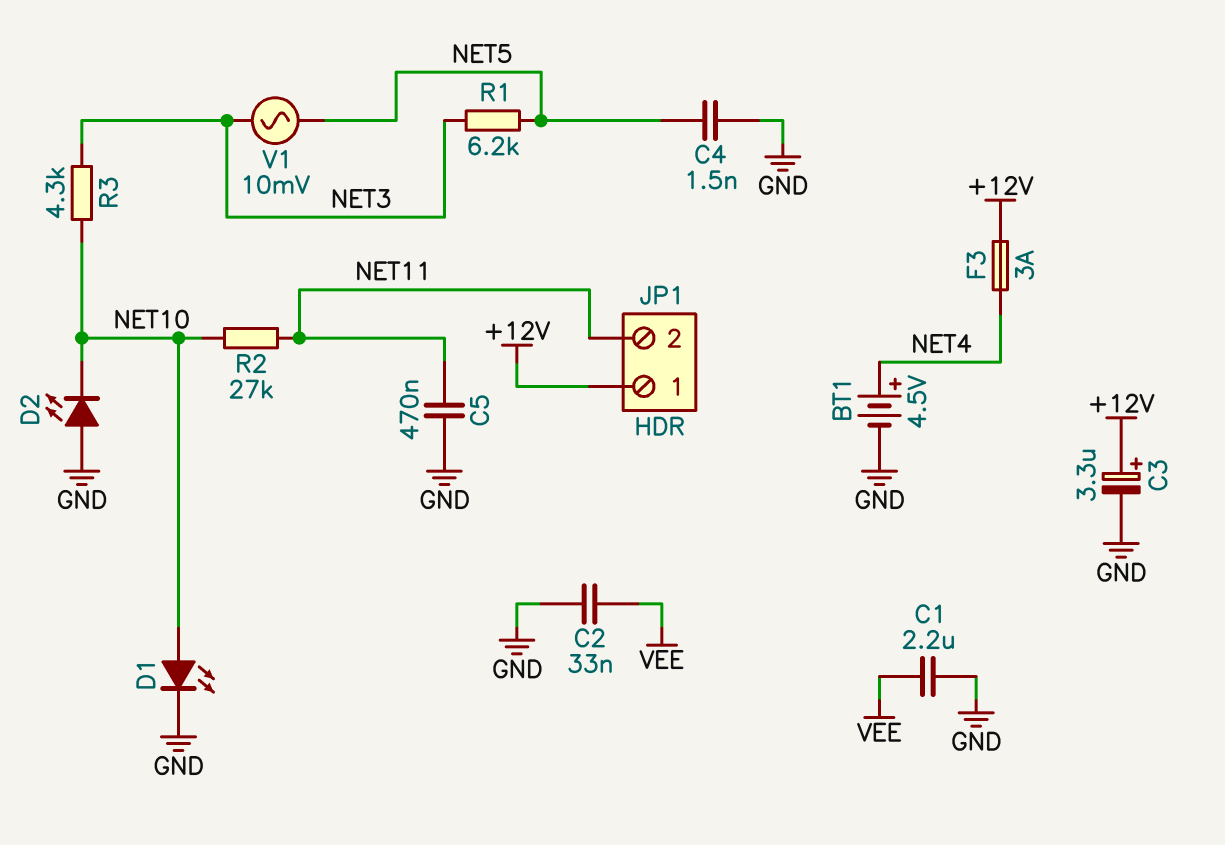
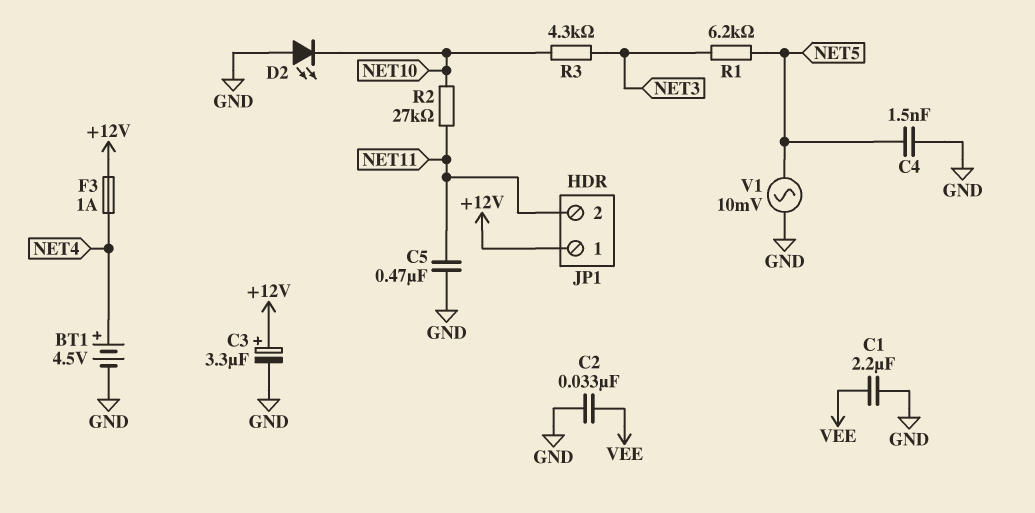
D1: LED (A NET10, K GND) -> none
F3: 3A (+12V, NET4) -> 1A (+12V, NET4)
V1: AC 10mV (NET3, NET5) -> AC 10mV (GND, NET5)

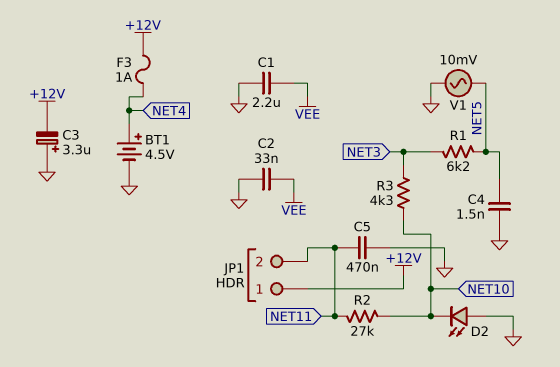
C3: 3.3uF (plus +12V, minus GND) -> 3.3uF (plus GND, minus +12V)

